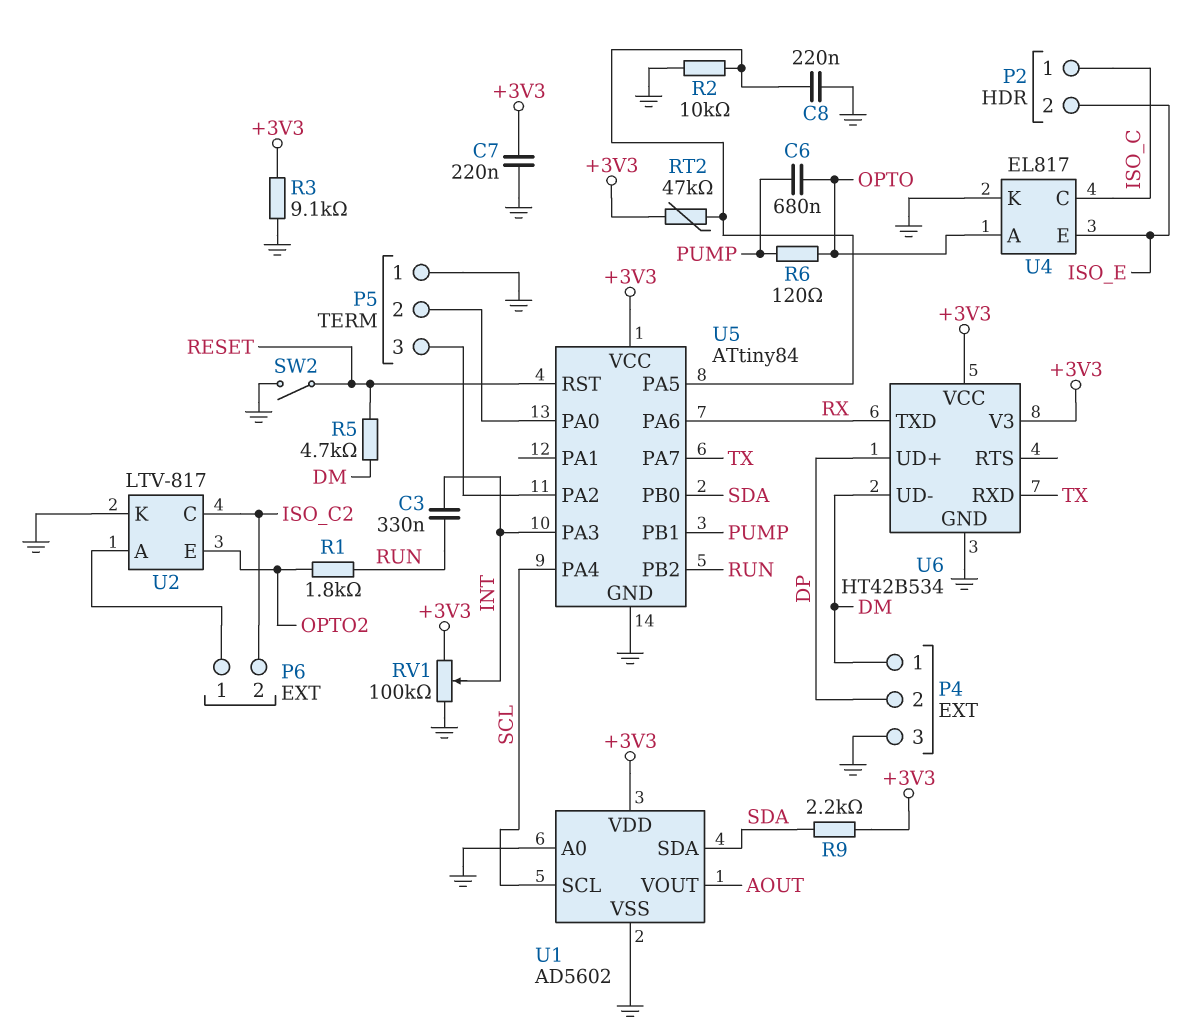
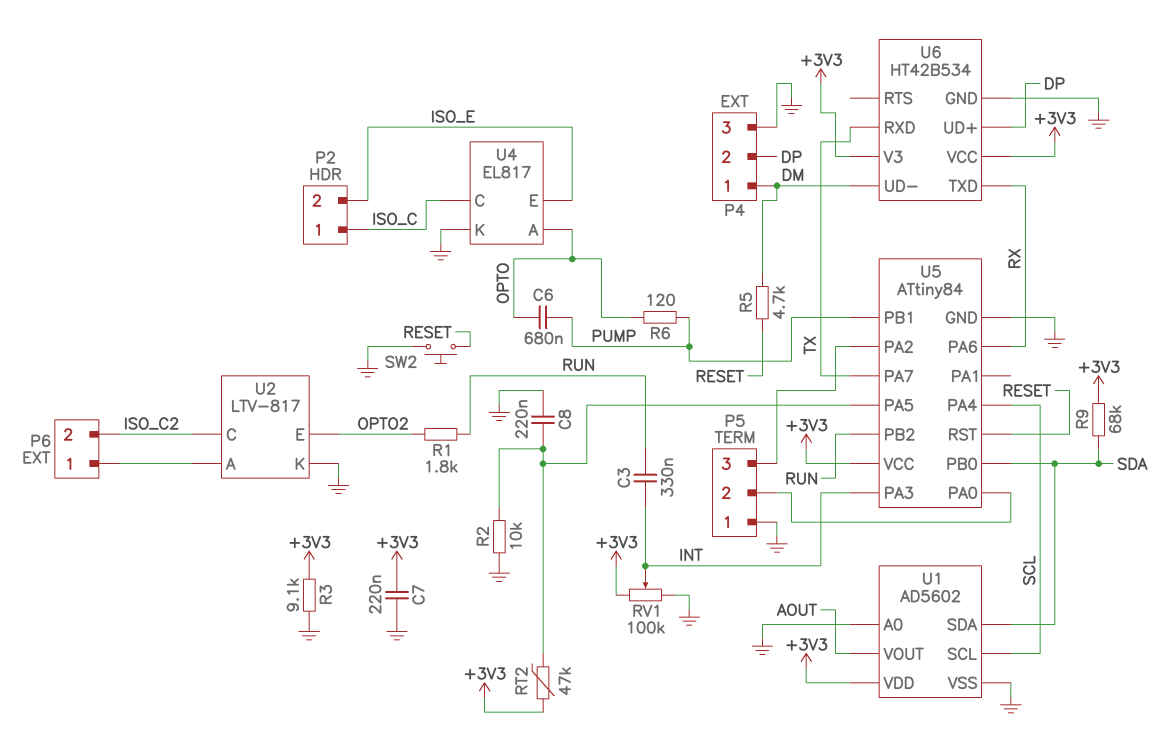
R9: 2.2k (+3V3, SDA) -> 68k (+3V3, SDA)
SW2: switch (GND, RESET) -> button (GND, RESET)

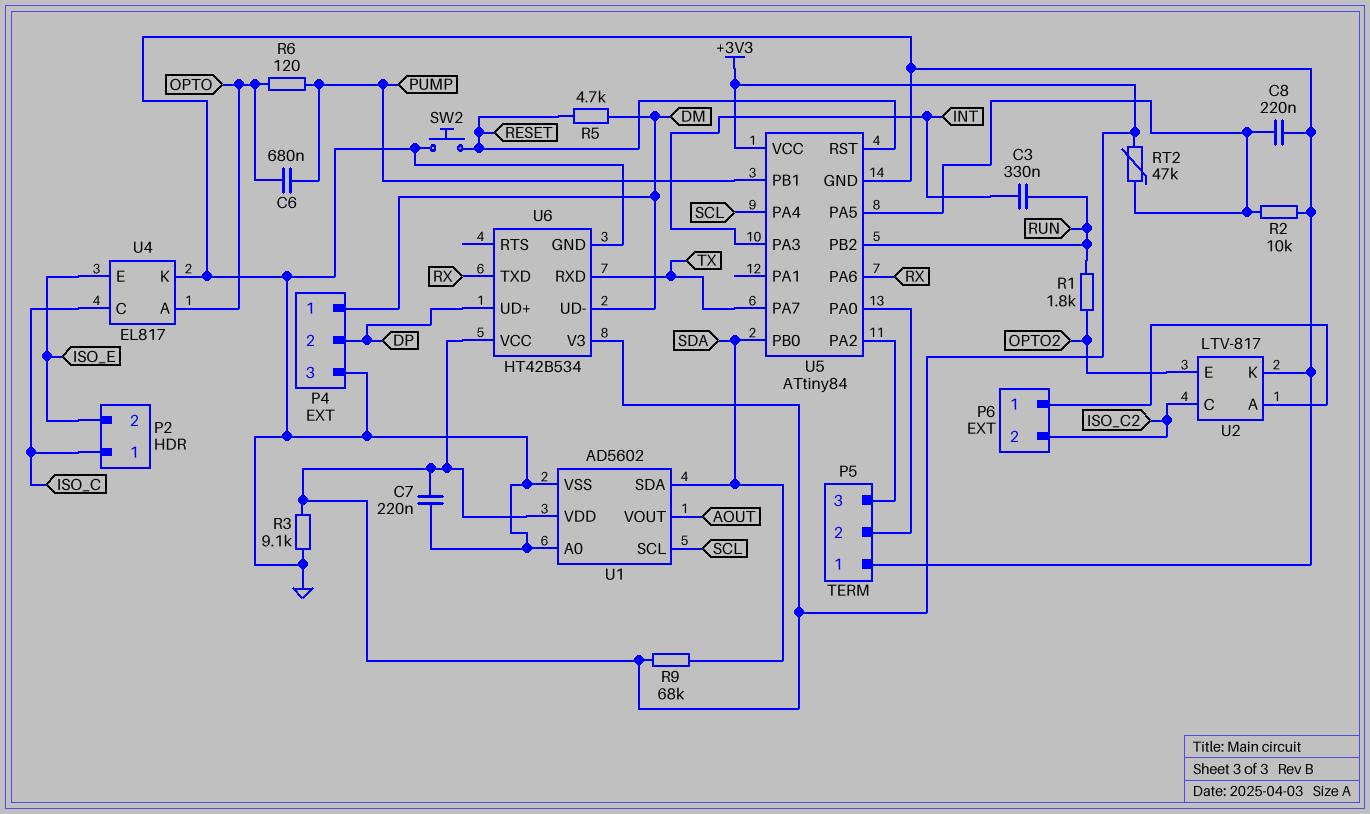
RV1: 100k (+3V3, GND, wiper INT) -> none

